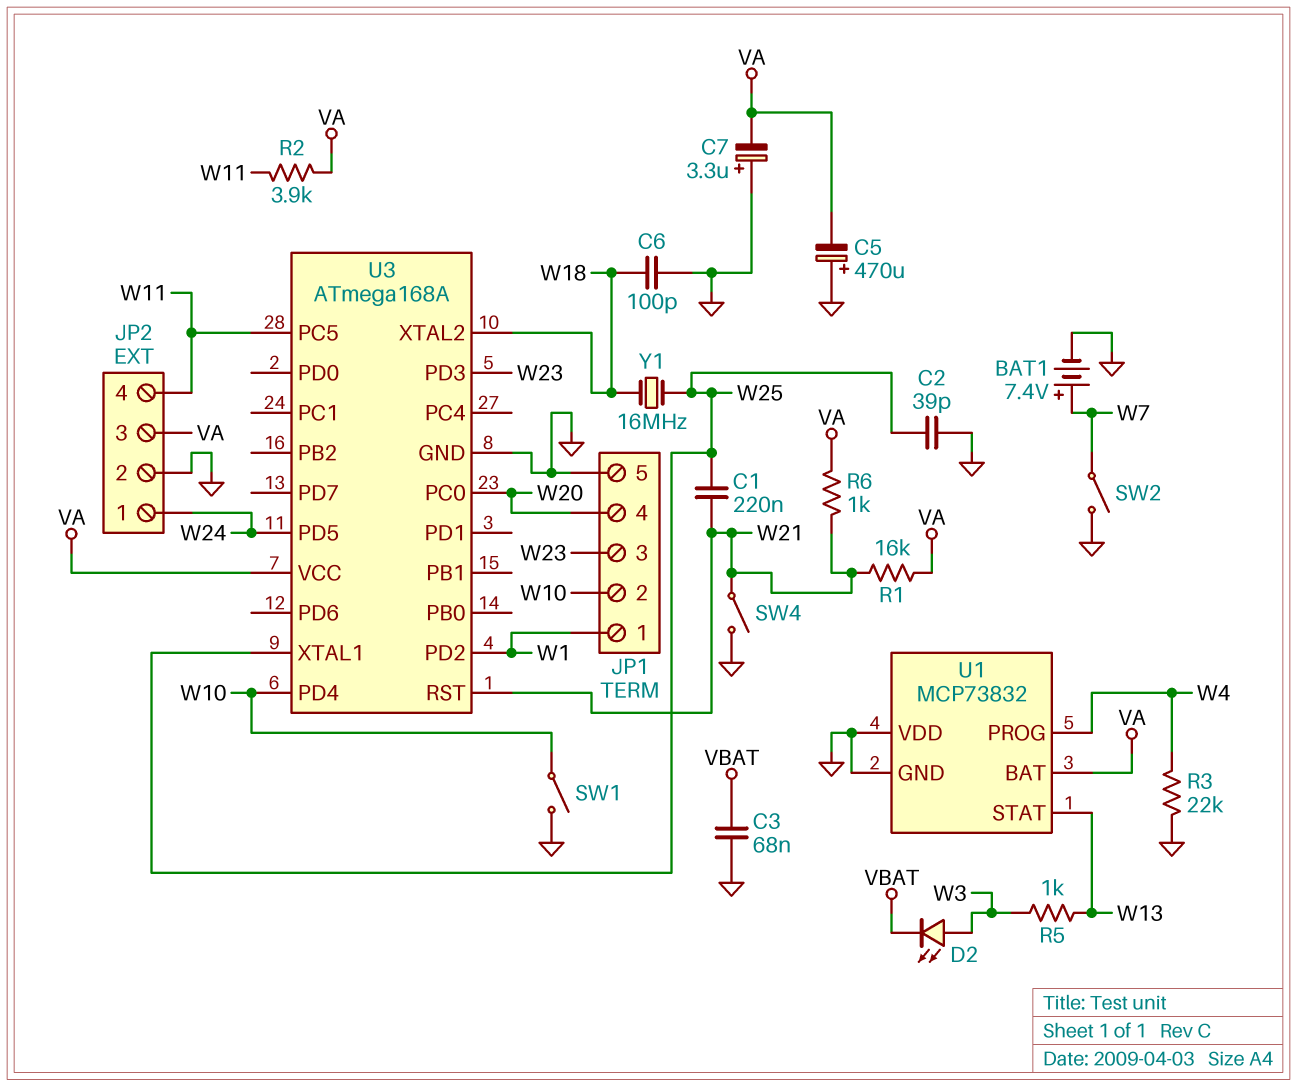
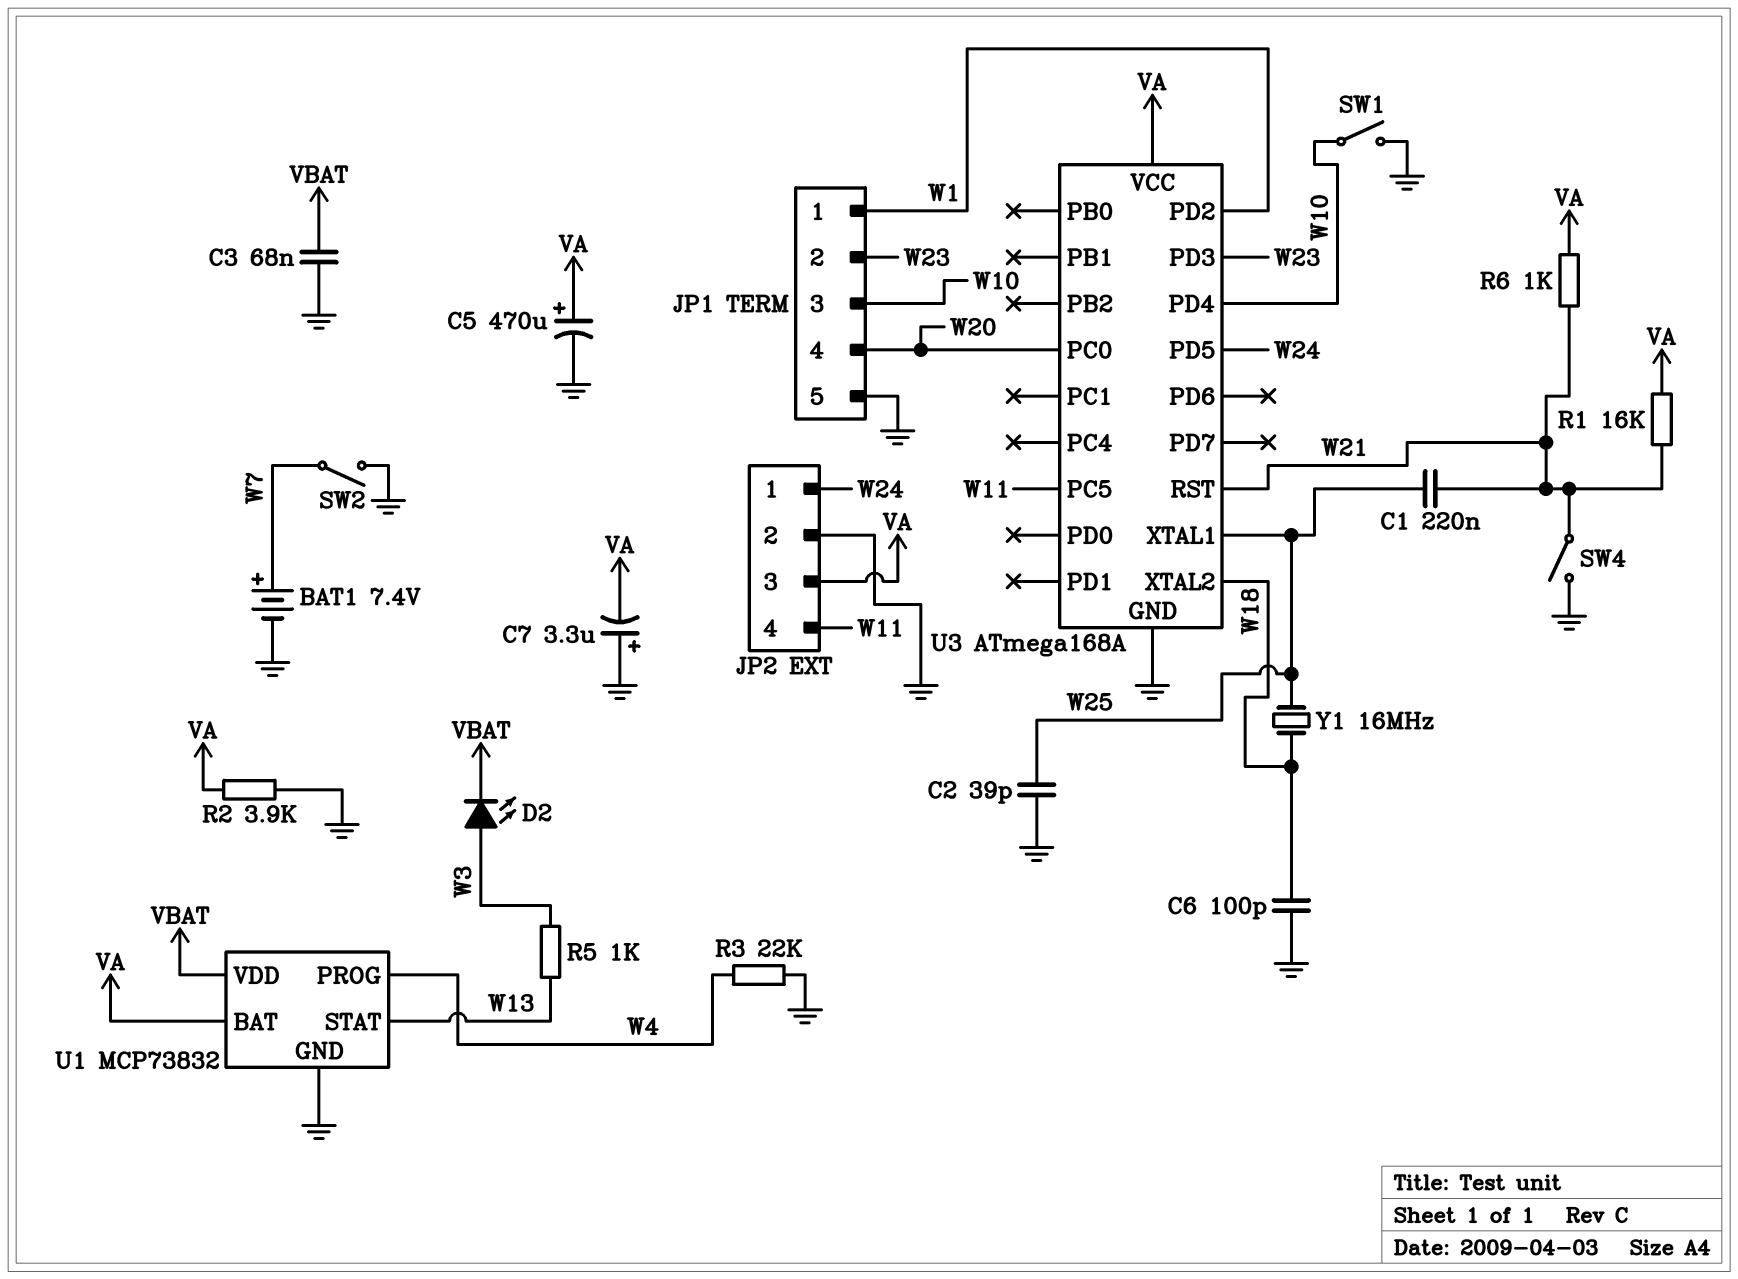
C5: 470uF (plus GND, minus VA) -> 470uF (plus VA, minus GND)
JP1 pin 2: W10 -> W23
JP1 pin 3: W23 -> W10
R2: 3.9k (VA, W11) -> 3.9k (GND, VA)
U1 pin VDD: GND -> VBAT

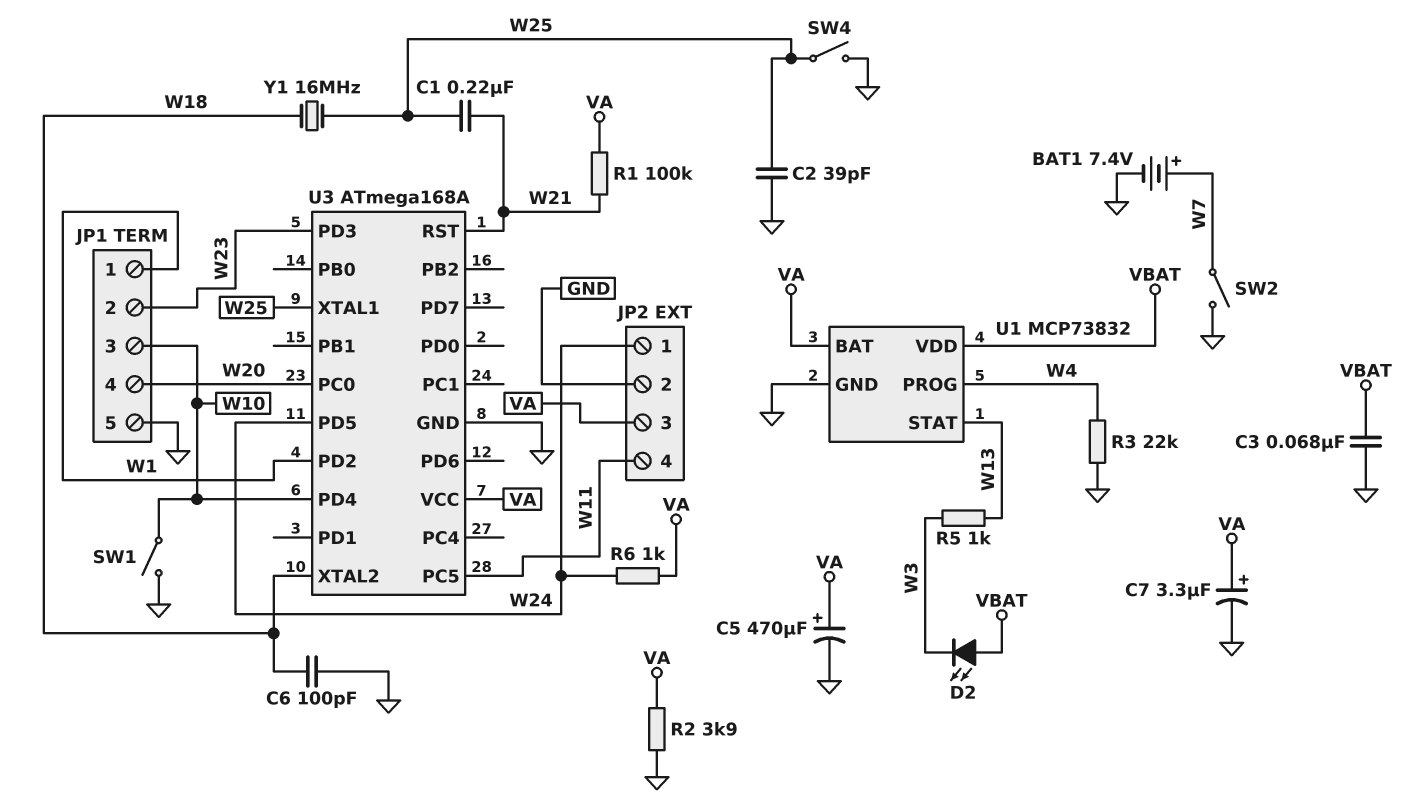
C7: 3.3uF (plus GND, minus VA) -> 3.3uF (plus VA, minus GND)
D2: LED (A W3, K VBAT) -> LED (A VBAT, K W3)
R1: 16k (VA, W21) -> 100k (VA, W21)
R6: 1k (VA, W21) -> 1k (VA, W24)
SW4: switch (GND, W21) -> switch (GND, W25)

